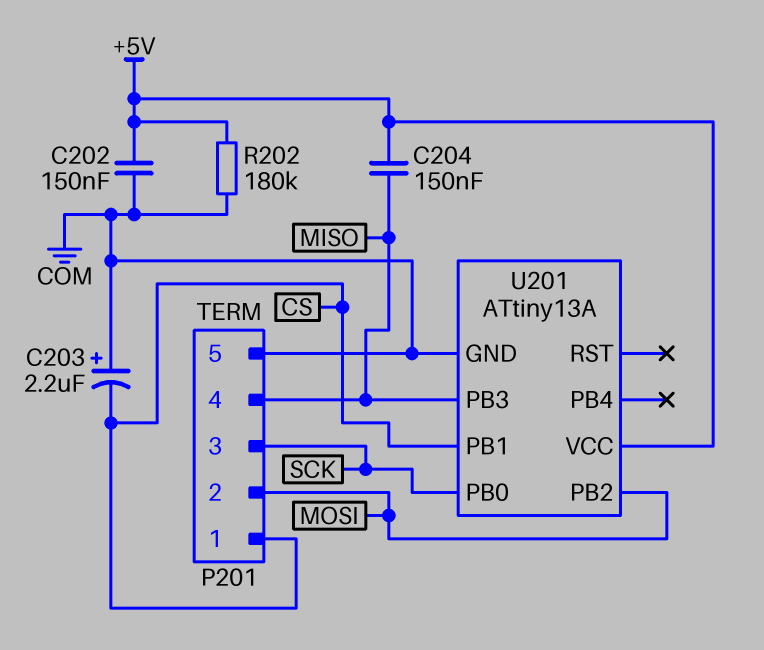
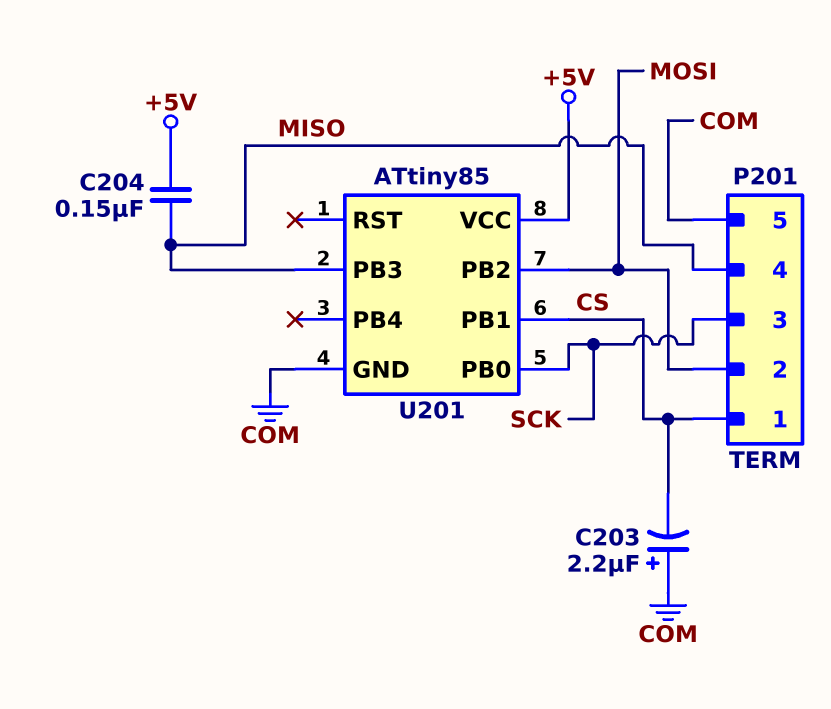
C202: 150nF (+5V, COM) -> none
R202: 180k (+5V, COM) -> none
U201: ATtiny13A -> ATtiny85

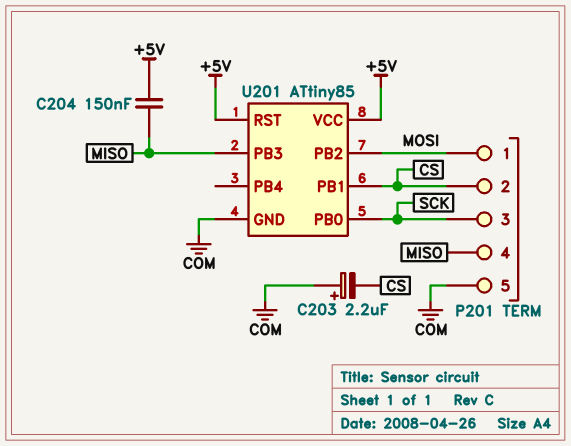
P201 pin 1: CS -> MOSI
P201 pin 2: MOSI -> CS
U201 pin RST: none -> +5V

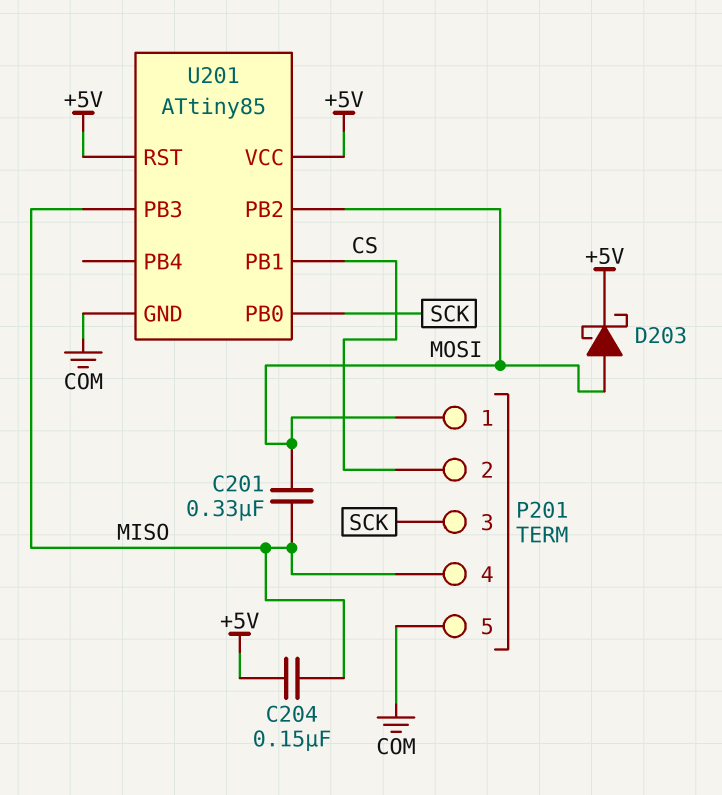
C201: none -> 330nF (MISO, MOSI)
C203: 2.2uF (plus COM, minus CS) -> none
D203: none -> schottky (A MOSI, K +5V)

